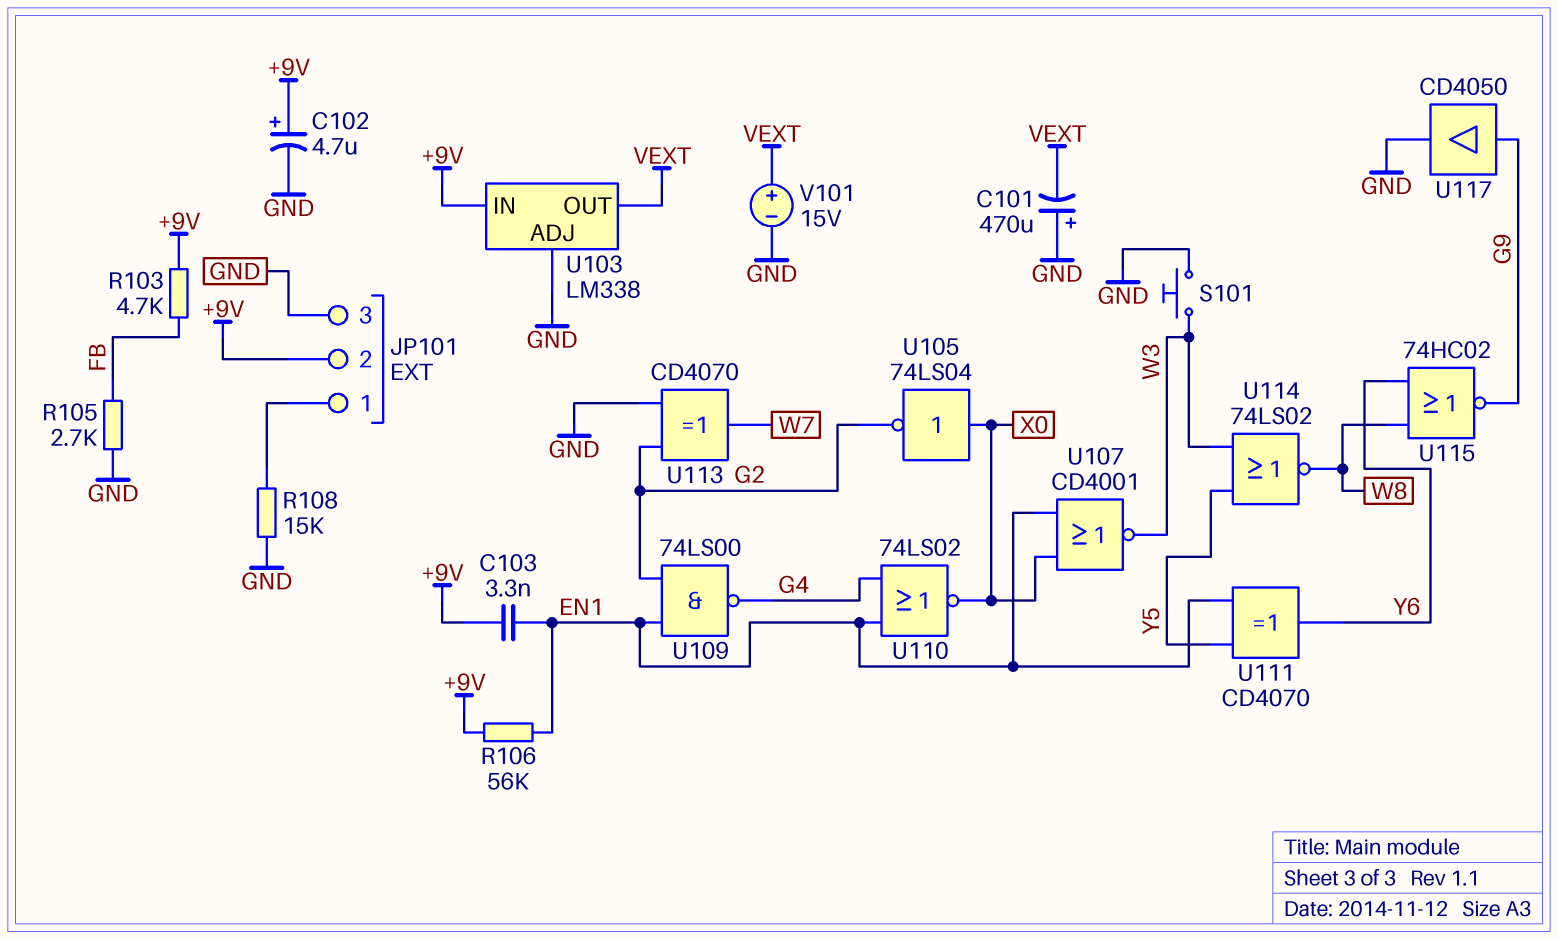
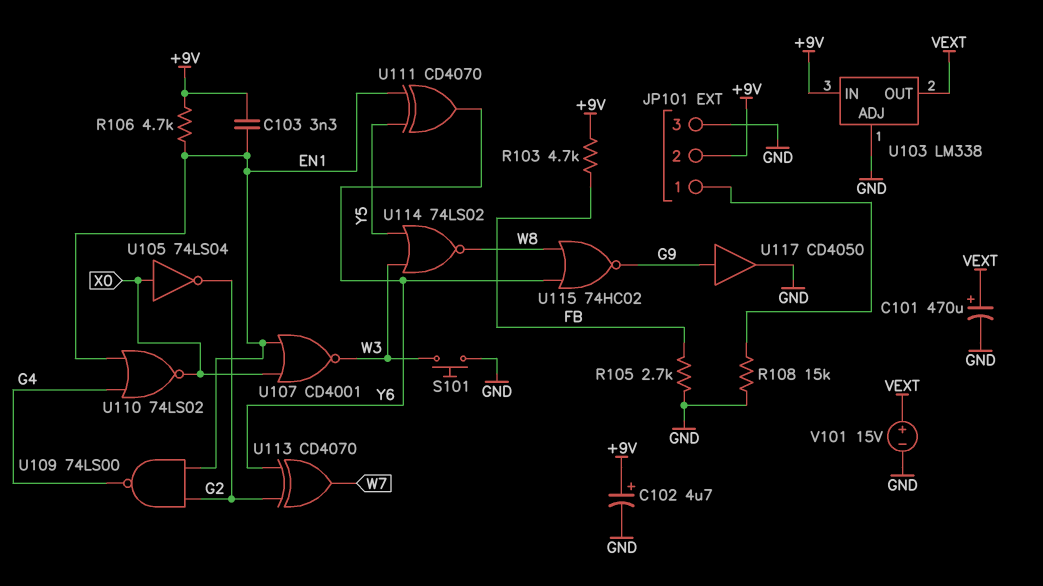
C101: 470uF (plus GND, minus VEXT) -> 470uF (plus VEXT, minus GND)
R106: 56k (+9V, EN1) -> 4.7k (+9V, EN1)
U113: XOR CD4070 (in G2, in GND, out W7) -> XOR CD4070 (in G2, in Y6, out W7)

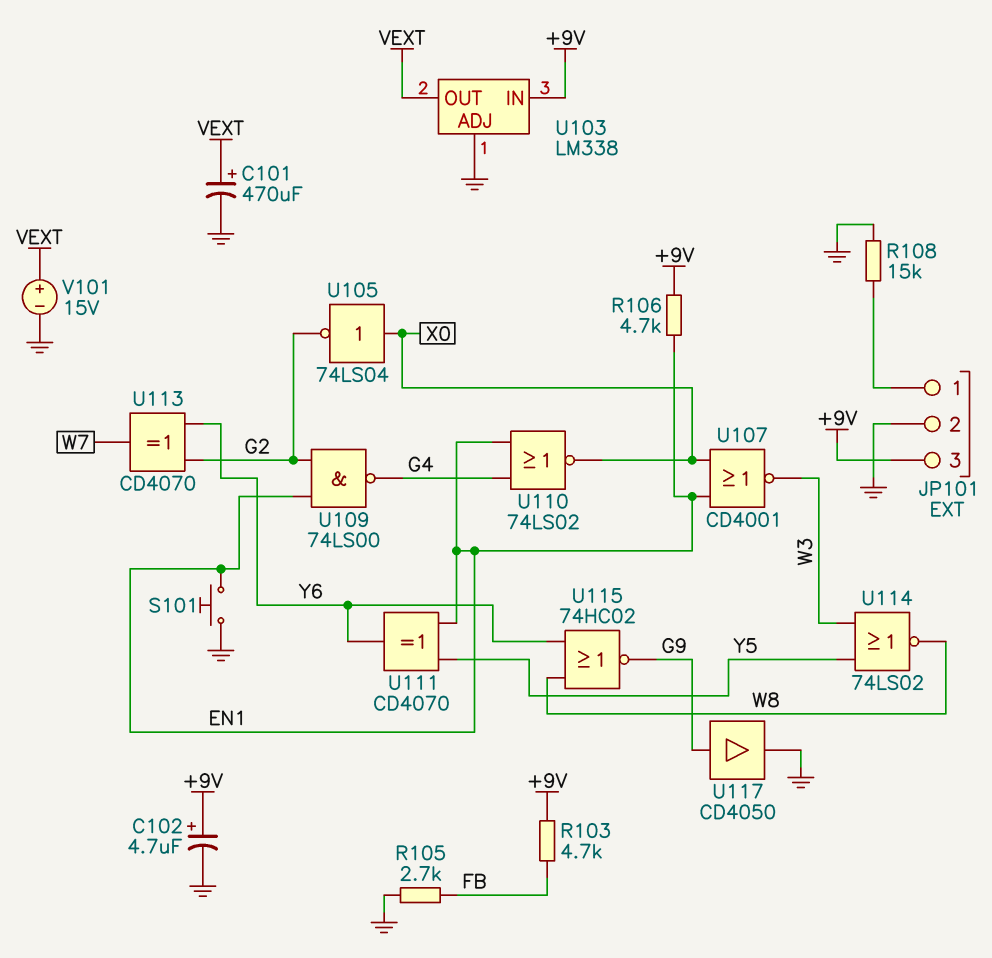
C103: 3.3nF (+9V, EN1) -> none
JP101 pin 2: +9V -> GND
JP101 pin 3: GND -> +9V
S101: button (GND, W3) -> button (EN1, GND)

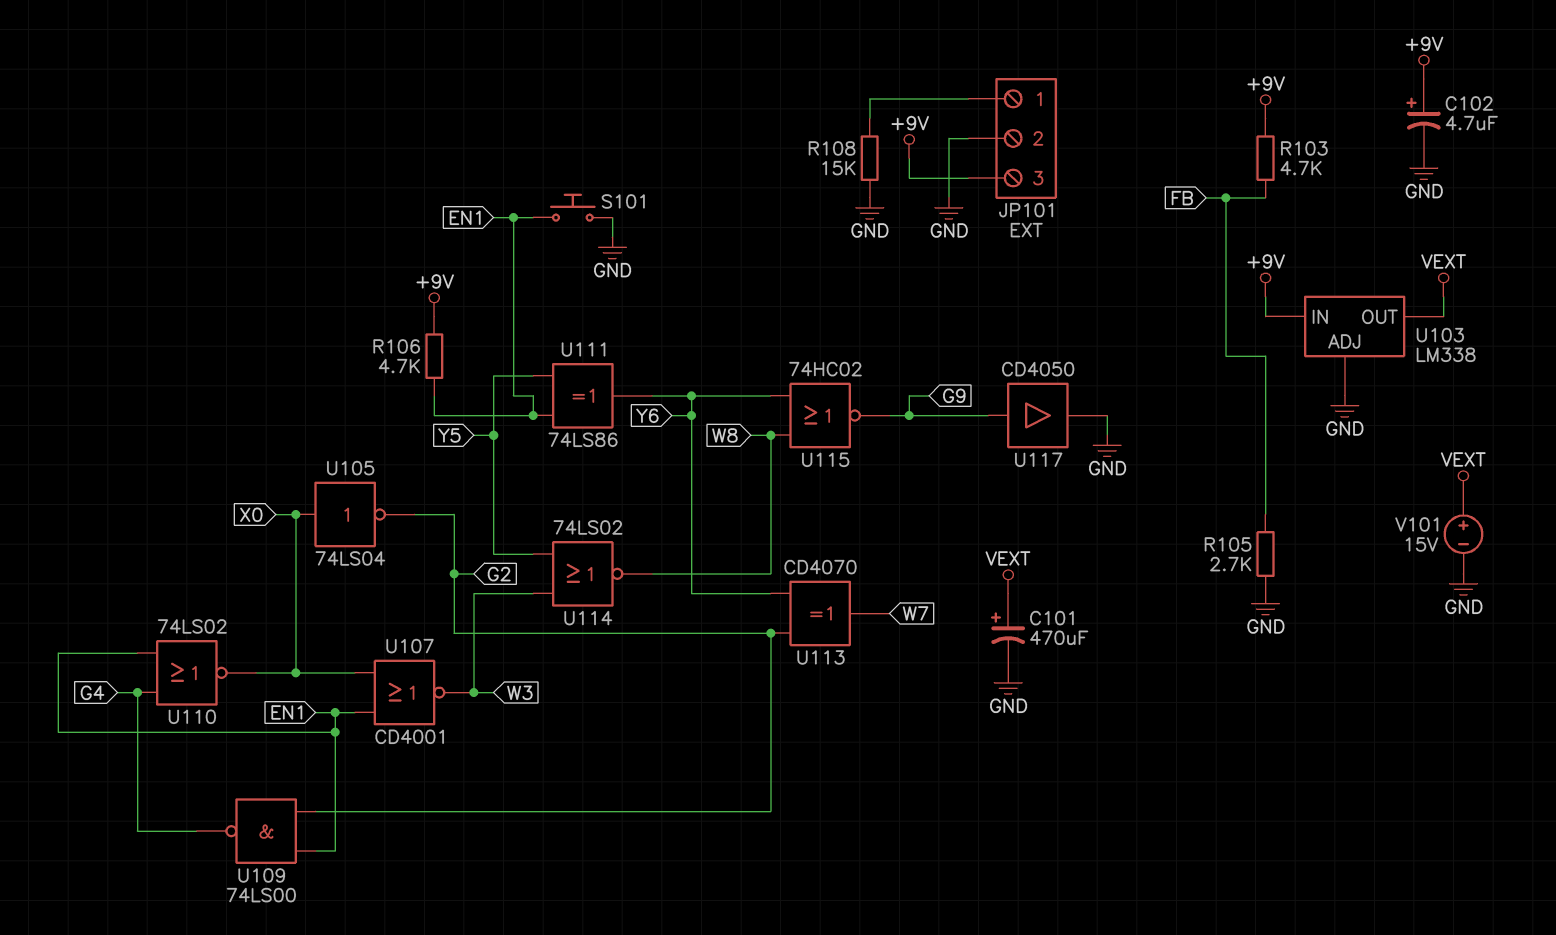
U111: XOR CD4070 (in EN1, in Y5, out Y6) -> XOR 74LS86 (in EN1, in Y5, out Y6)

